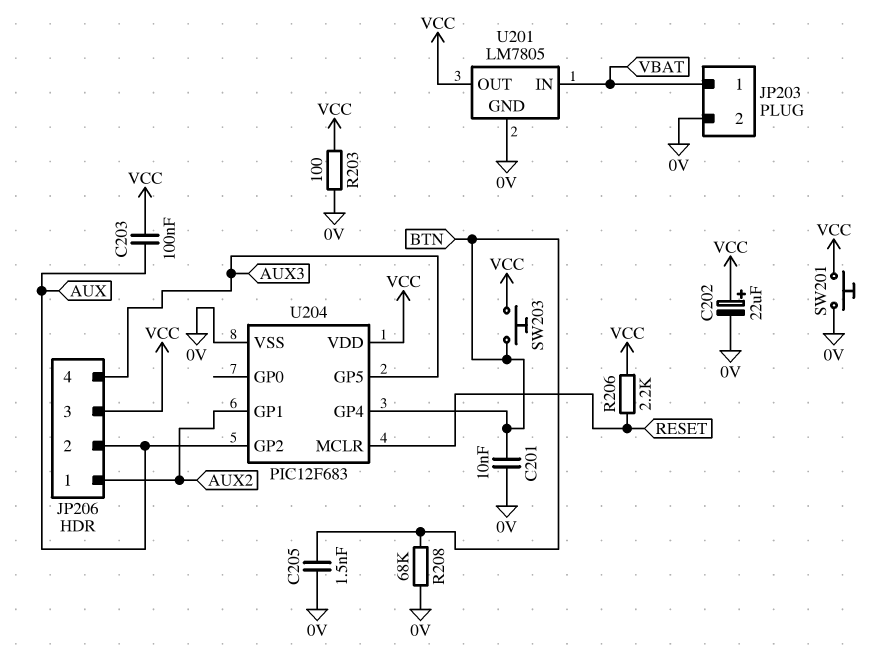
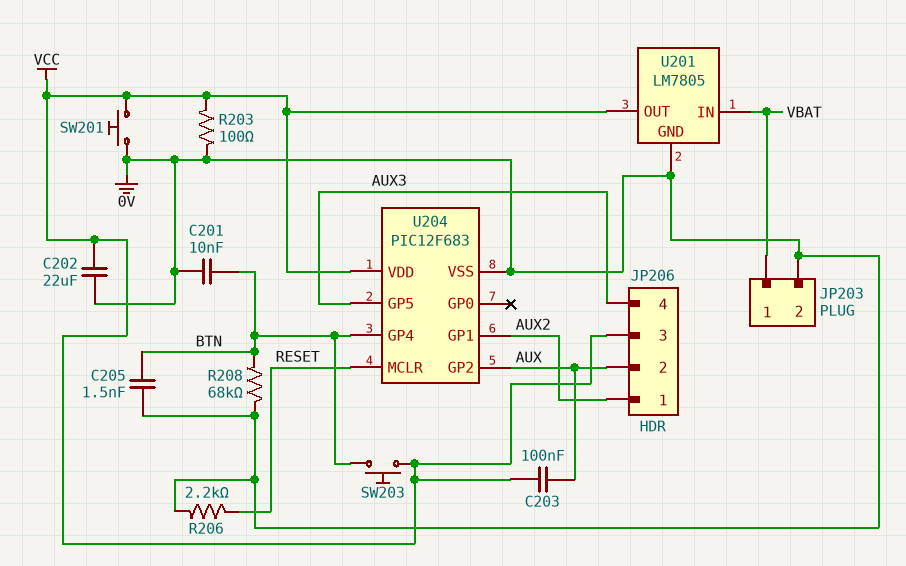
C202: 22uF (plus VCC, minus 0V) -> 22uF (0V, VCC)
R206: 2.2k (RESET, VCC) -> 2.2k (0V, RESET)

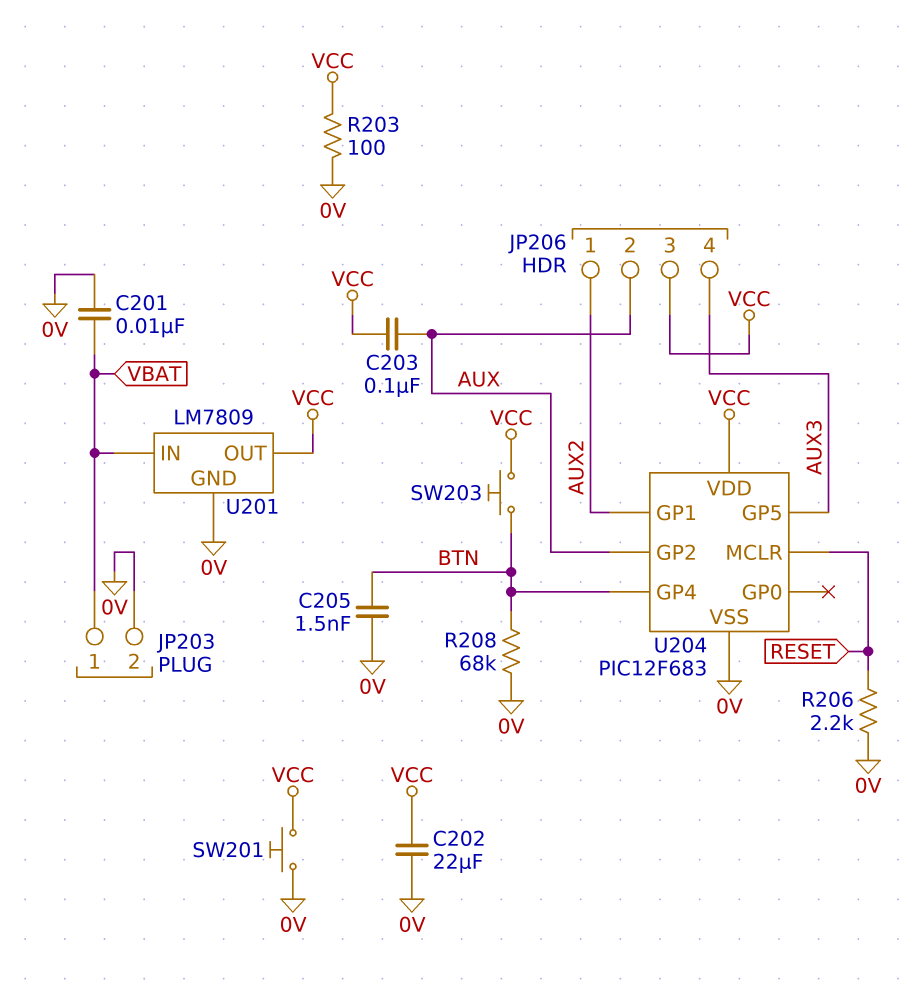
C201: 10nF (0V, BTN) -> 10nF (0V, VBAT)
U201: LM7805 -> LM7809

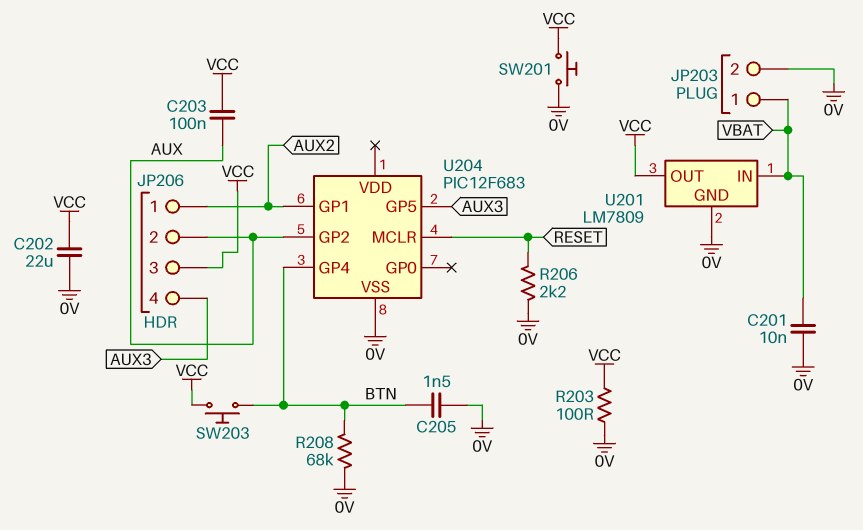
U204 pin VDD: VCC -> none

